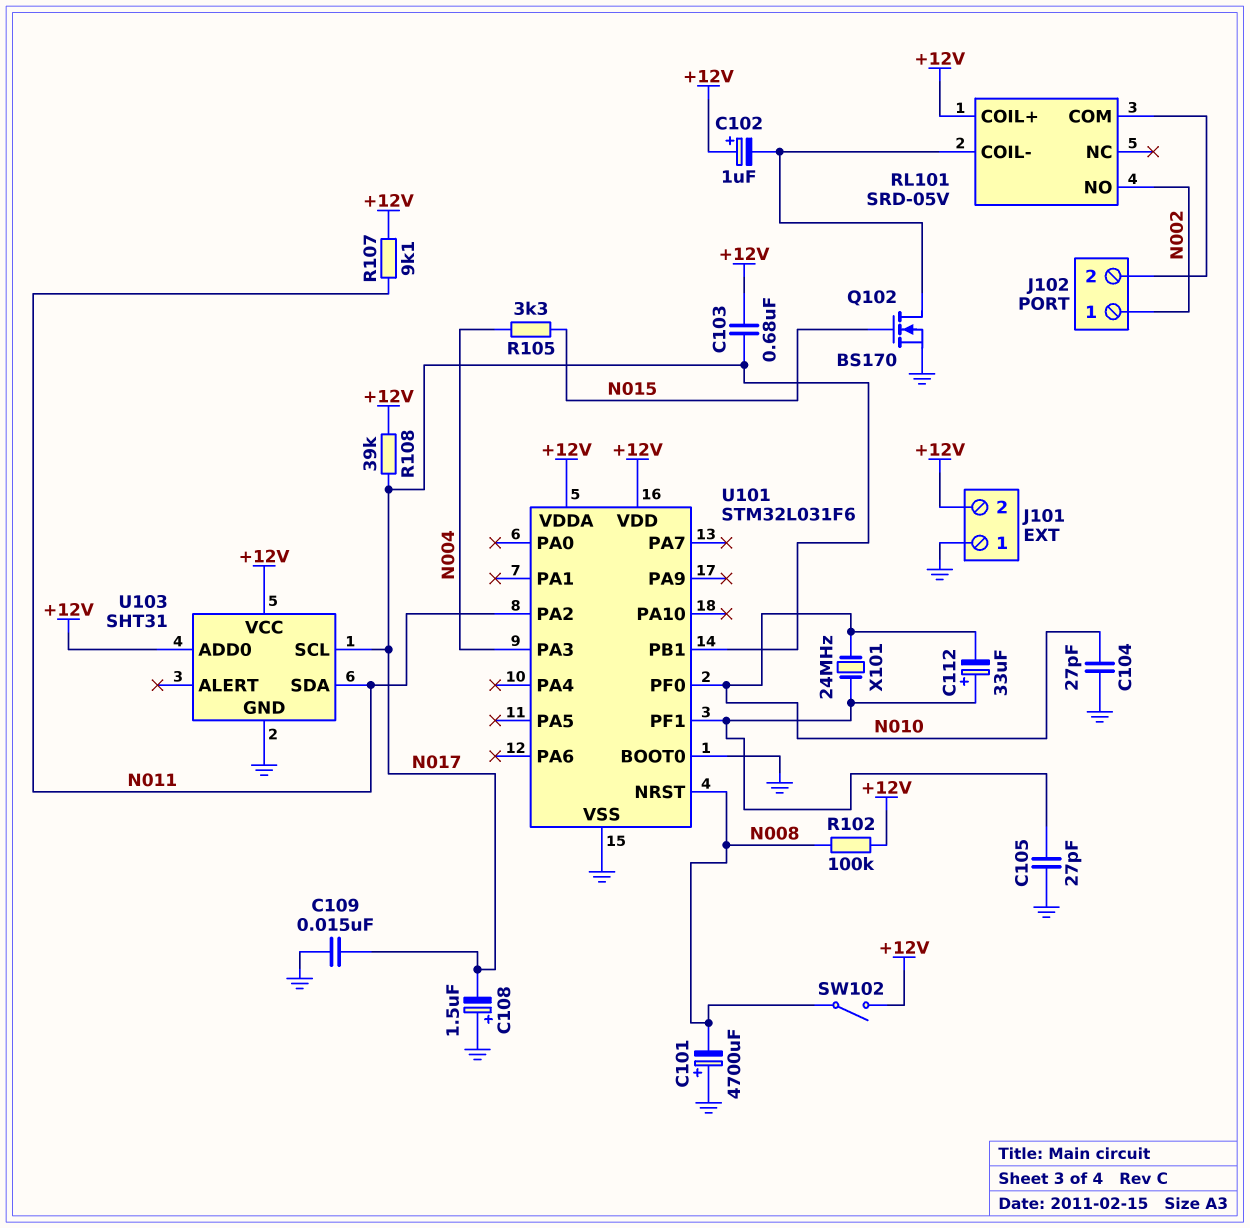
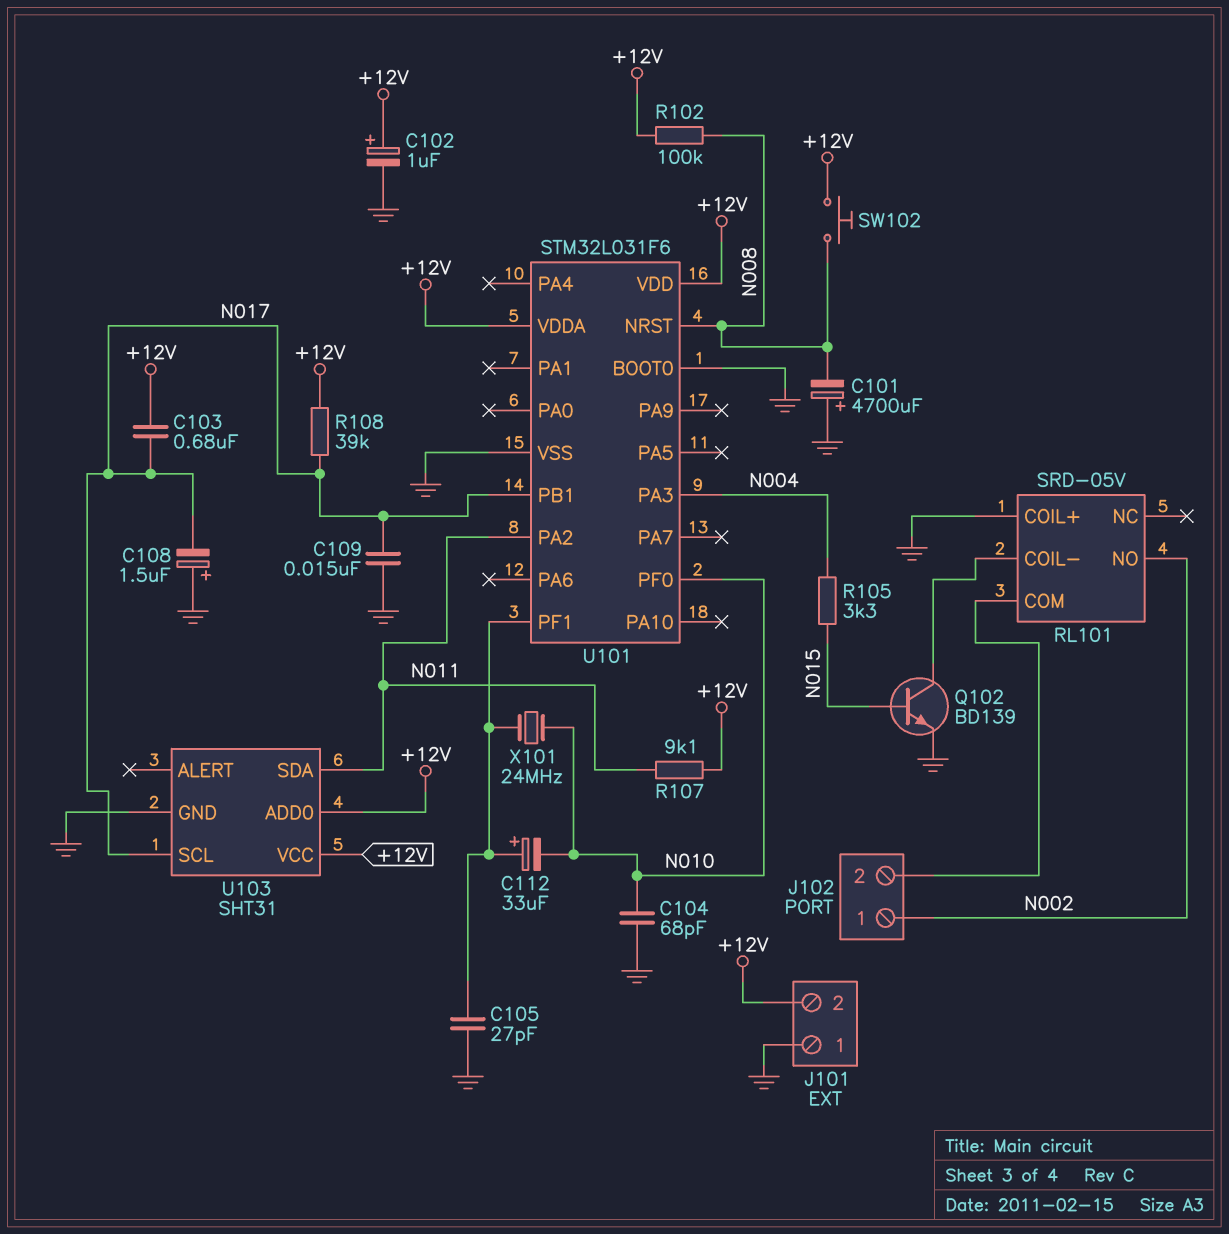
C102: 1uF (plus +12V, minus RL101/COIL-) -> 1uF (plus +12V, minus GND)
C104: 27pF (GND, N010) -> 68pF (GND, N010)
Q102: NMOS BS170 (G N015, D RL101/COIL-, S GND) -> NPN BD139 (B N015, C RL101/COIL-, E GND)
RL101 pin COIL+: +12V -> GND
SW102: switch (+12V, N008) -> button (+12V, N008)

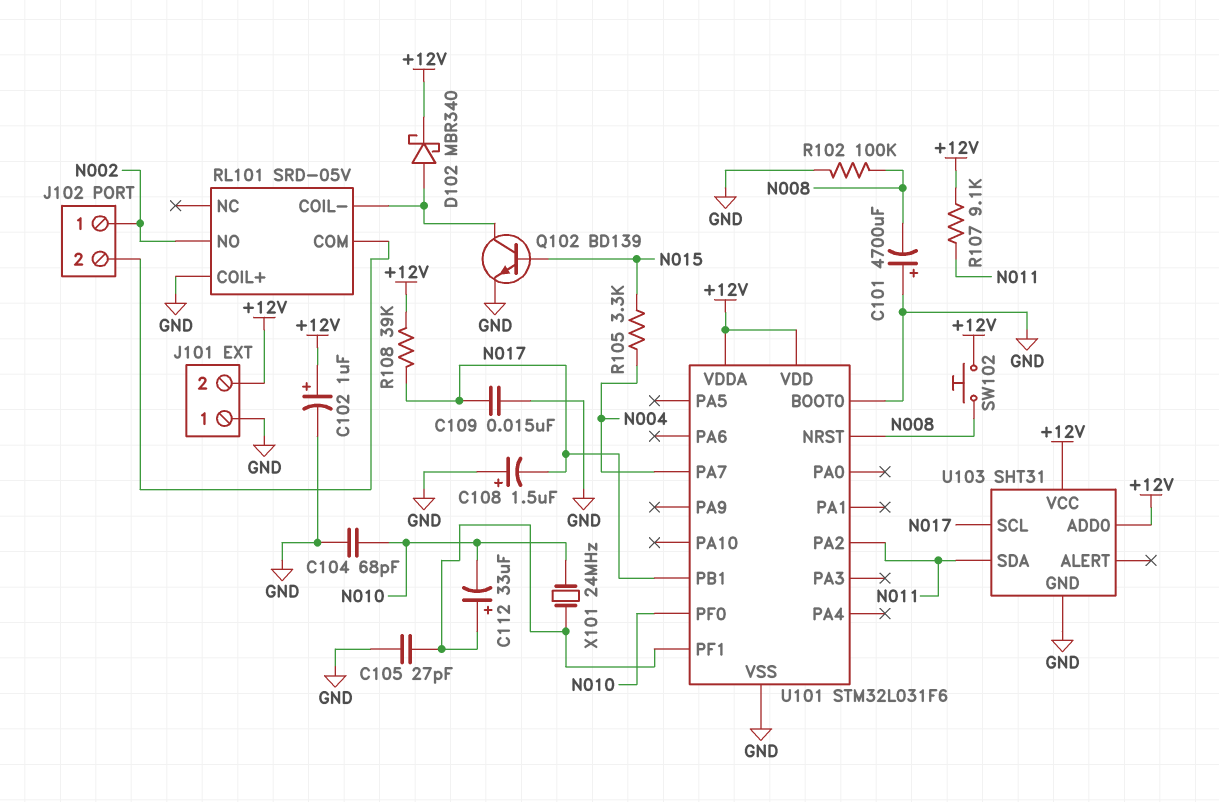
C103: 680nF (+12V, N017) -> none
D102: none -> schottky MBR340 (A RL101/COIL-, K +12V)
R102: 100k (+12V, N008) -> 100k (GND, N008)
U101 pin PA3: N004 -> none
U101 pin PA7: none -> N004

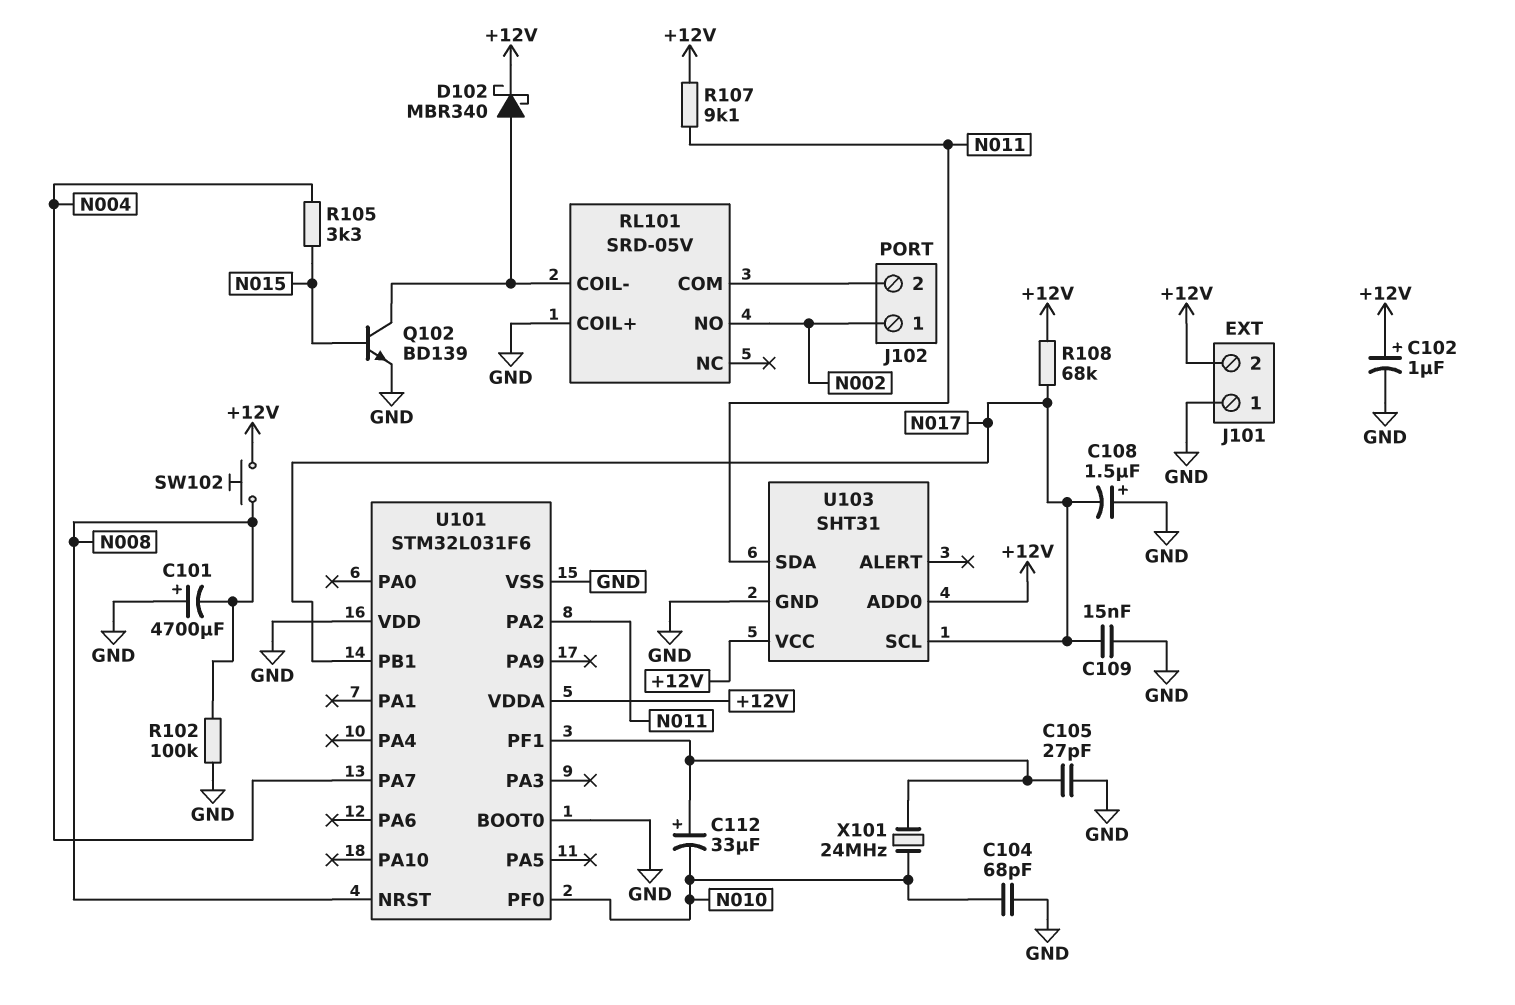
R108: 39k (+12V, N017) -> 68k (+12V, N017)
U101 pin VDD: +12V -> GND

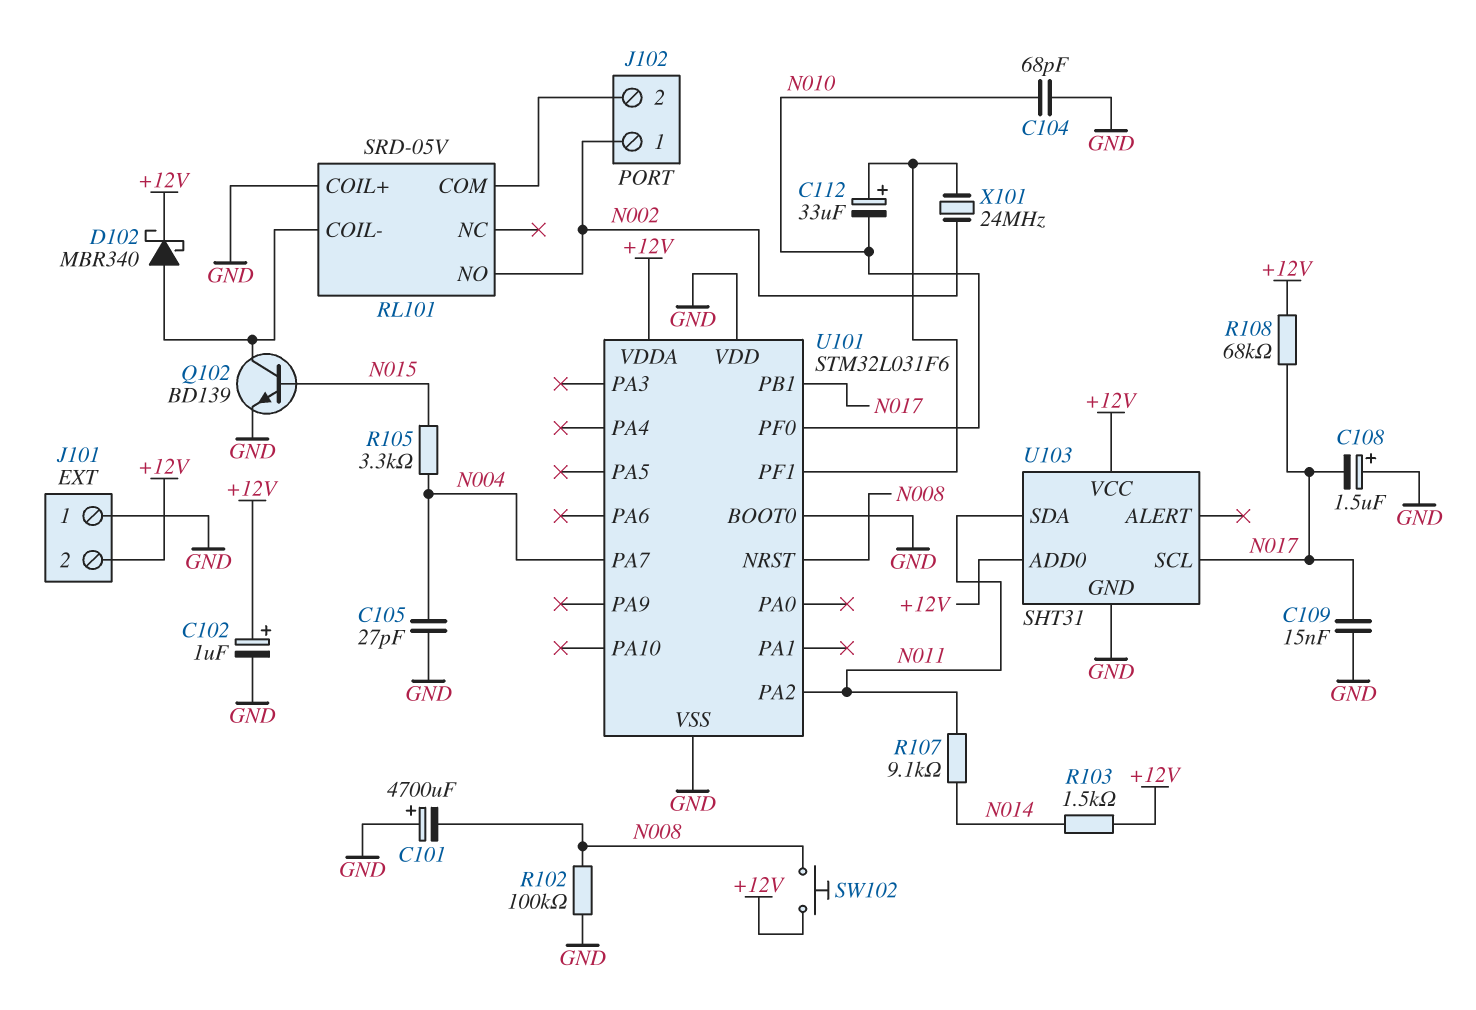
C105: 27pF (GND, U101/PF1) -> 27pF (GND, N004)
R103: none -> 1.5k (+12V, N014)
R107: 9.1k (+12V, N011) -> 9.1k (N011, N014)
X101: 24MHz (N010, U101/PF1) -> 24MHz (N002, U101/PF1)

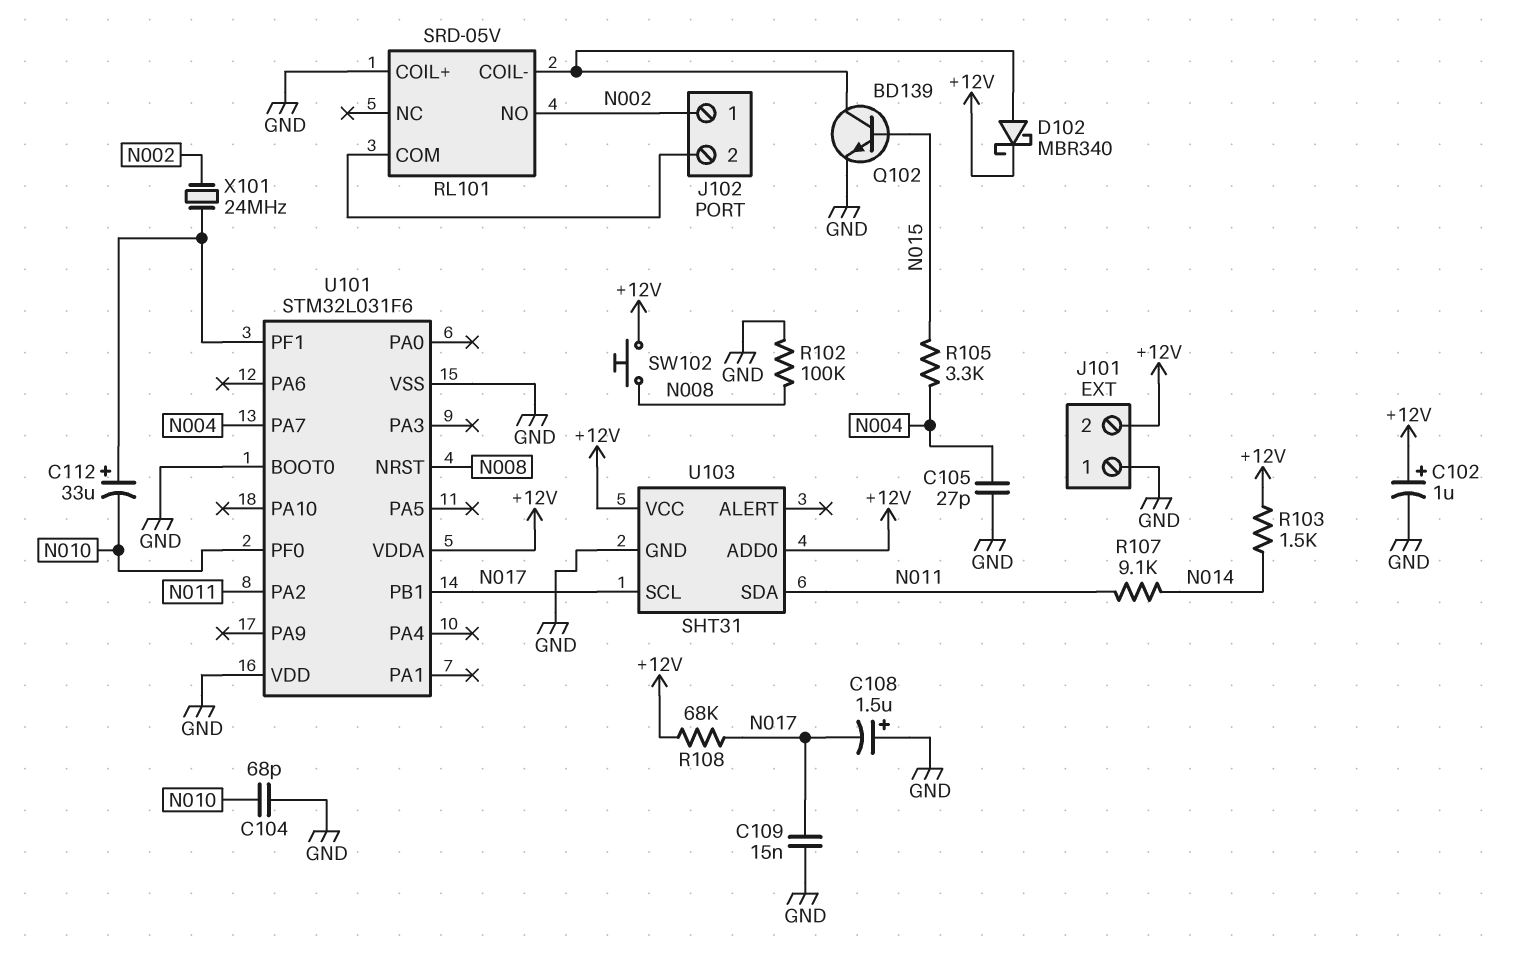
C101: 4700uF (plus GND, minus N008) -> none

